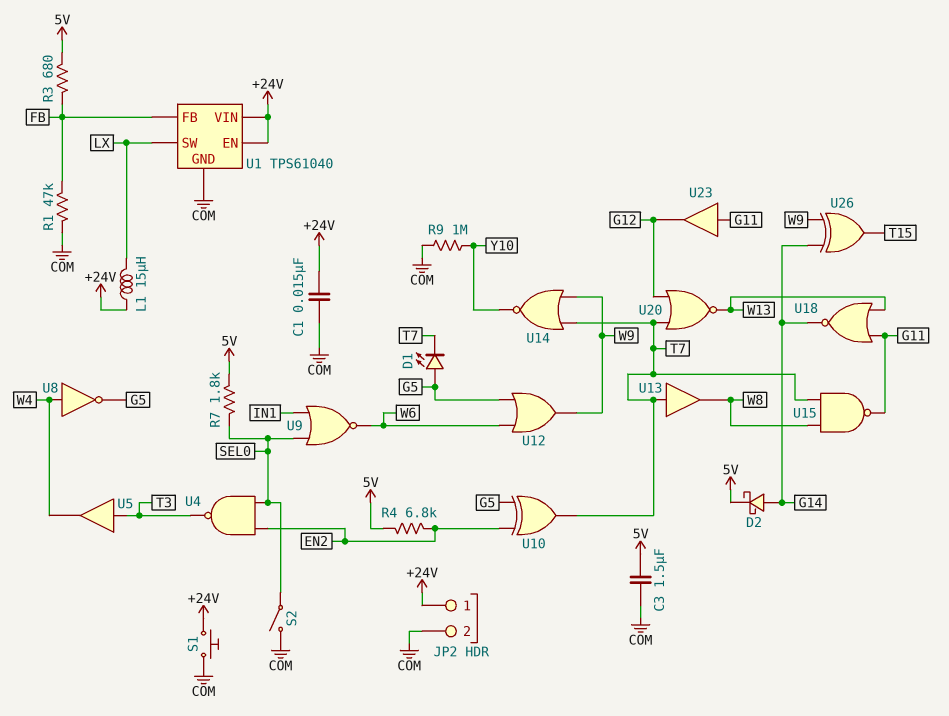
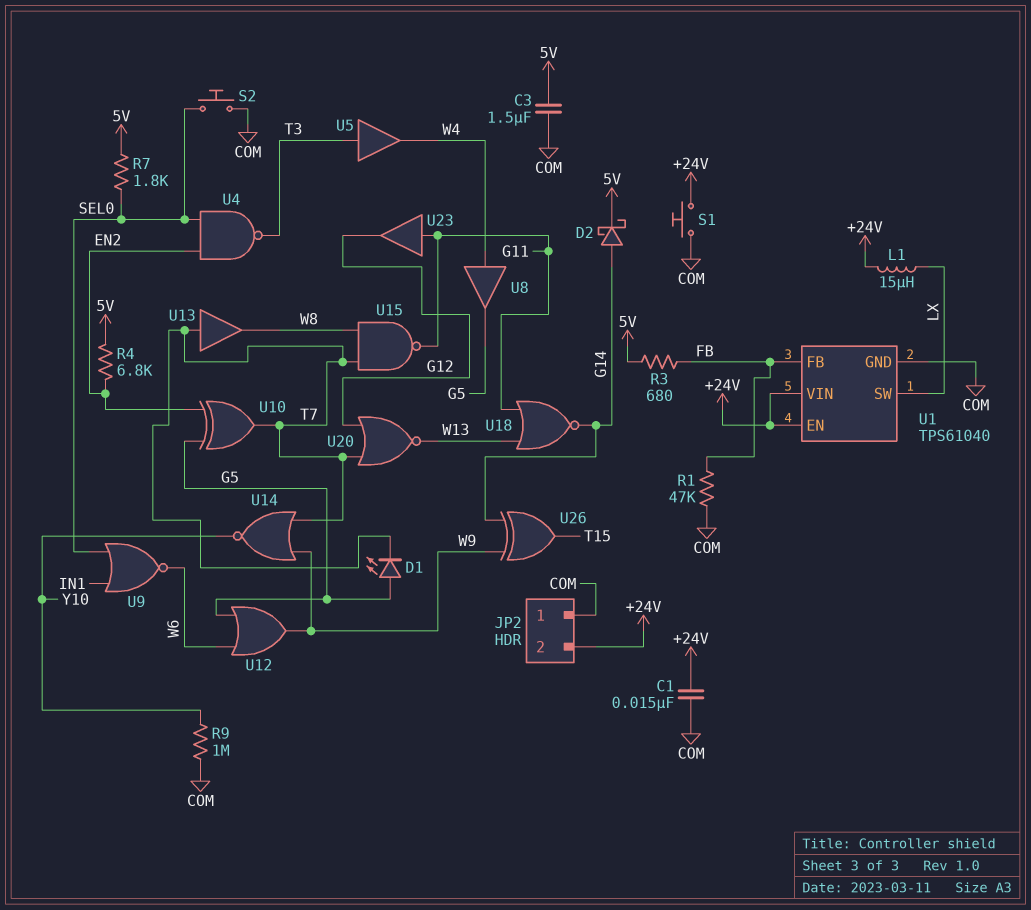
JP2 pin 1: +24V -> COM
JP2 pin 2: COM -> +24V
S2: switch (COM, SEL0) -> button (COM, SEL0)
U8: NOT (in W4, out G5) -> buffer (in W4, out G5)

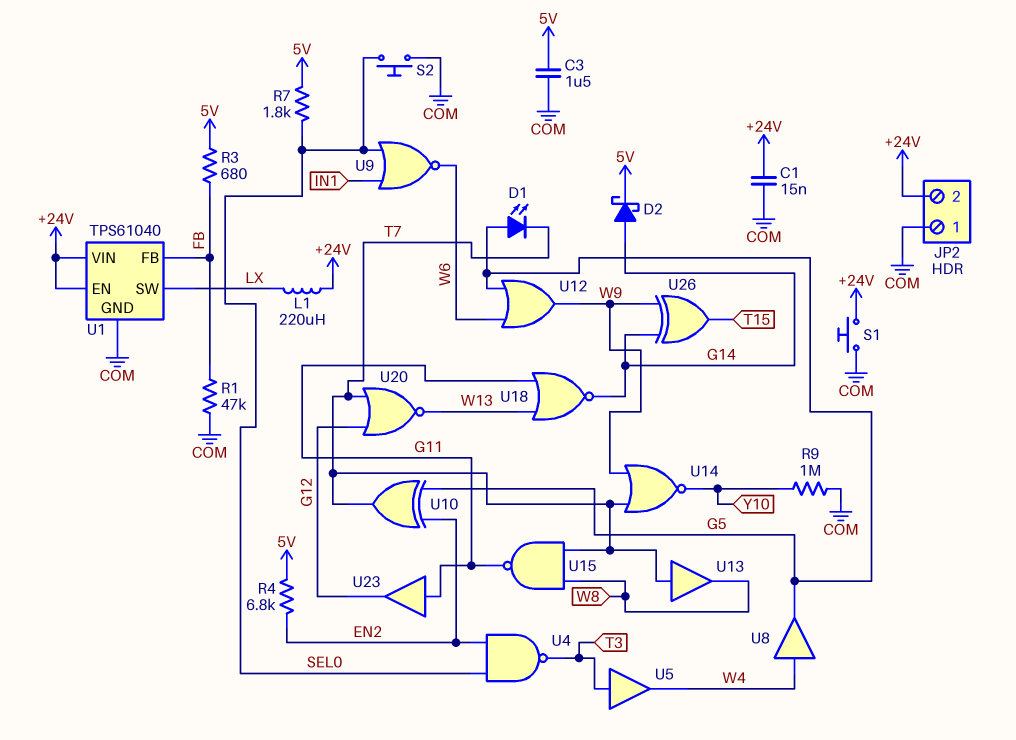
L1: 15uH (+24V, LX) -> 220uH (+24V, LX)

